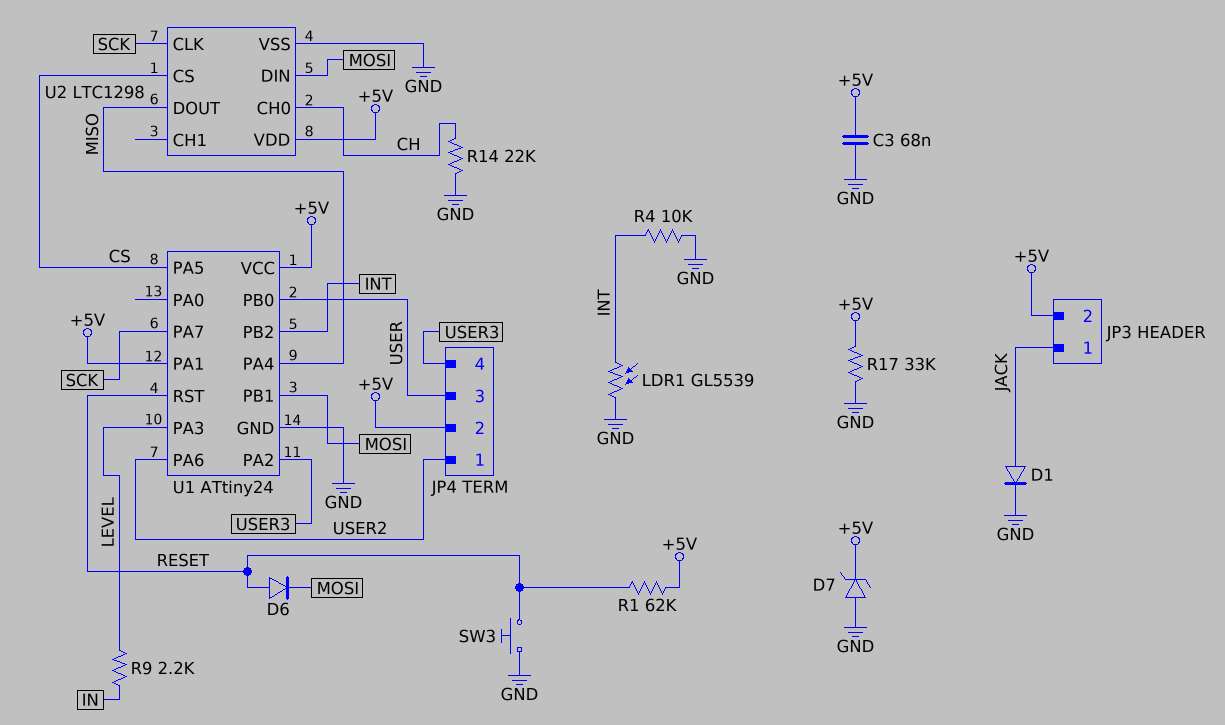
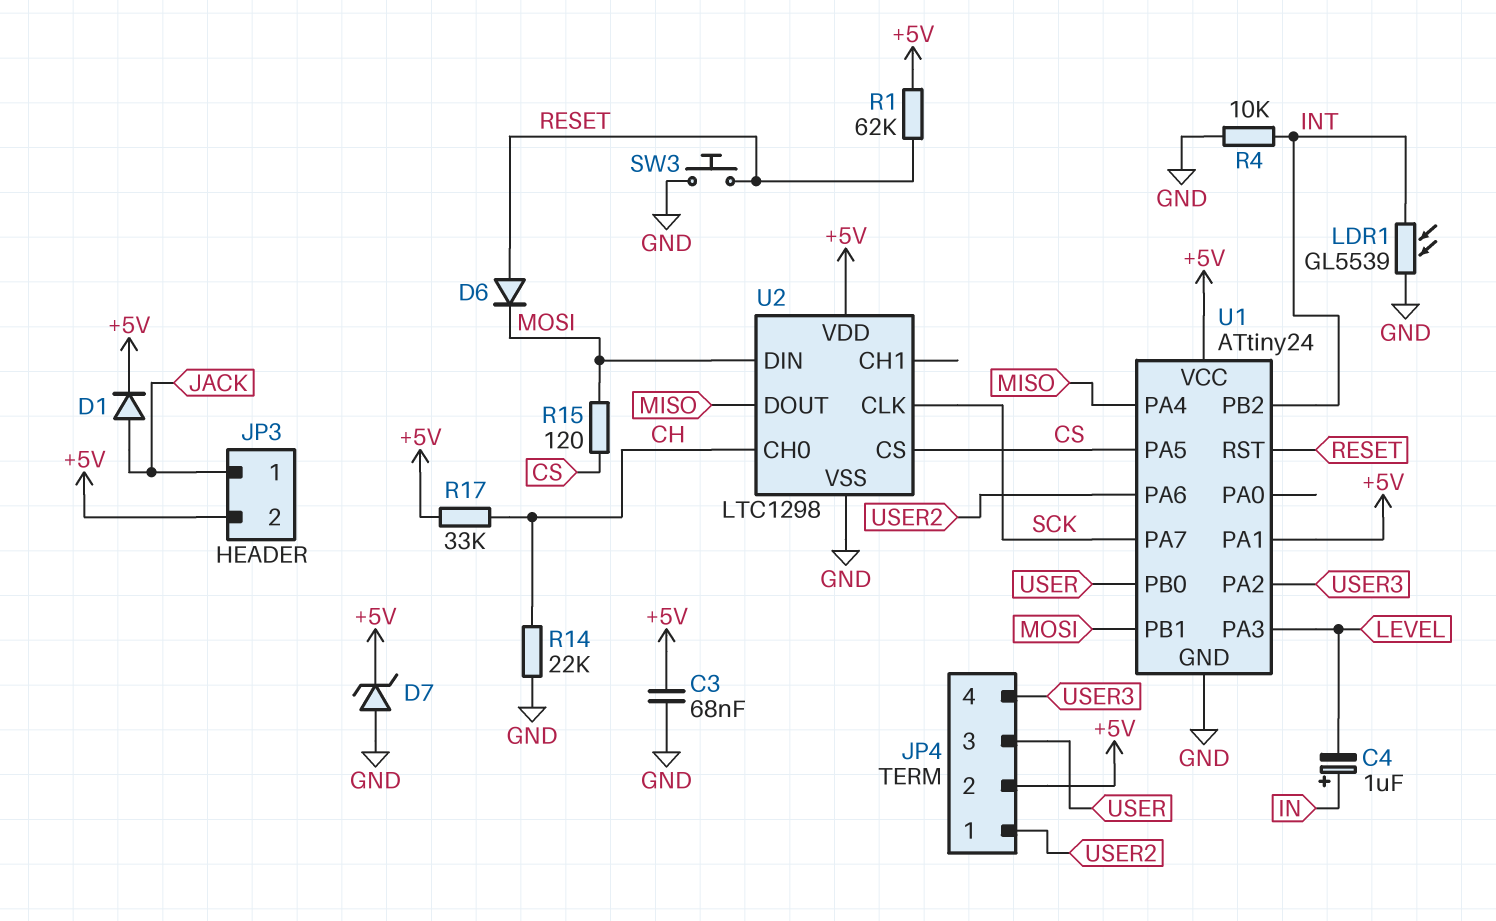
C4: none -> 1uF (plus IN, minus LEVEL)
D1: diode (A JACK, K GND) -> diode (A JACK, K +5V)
R9: 2.2k (IN, LEVEL) -> none
R15: none -> 120 (CS, MOSI)
R17: 33k (+5V, GND) -> 33k (+5V, CH)

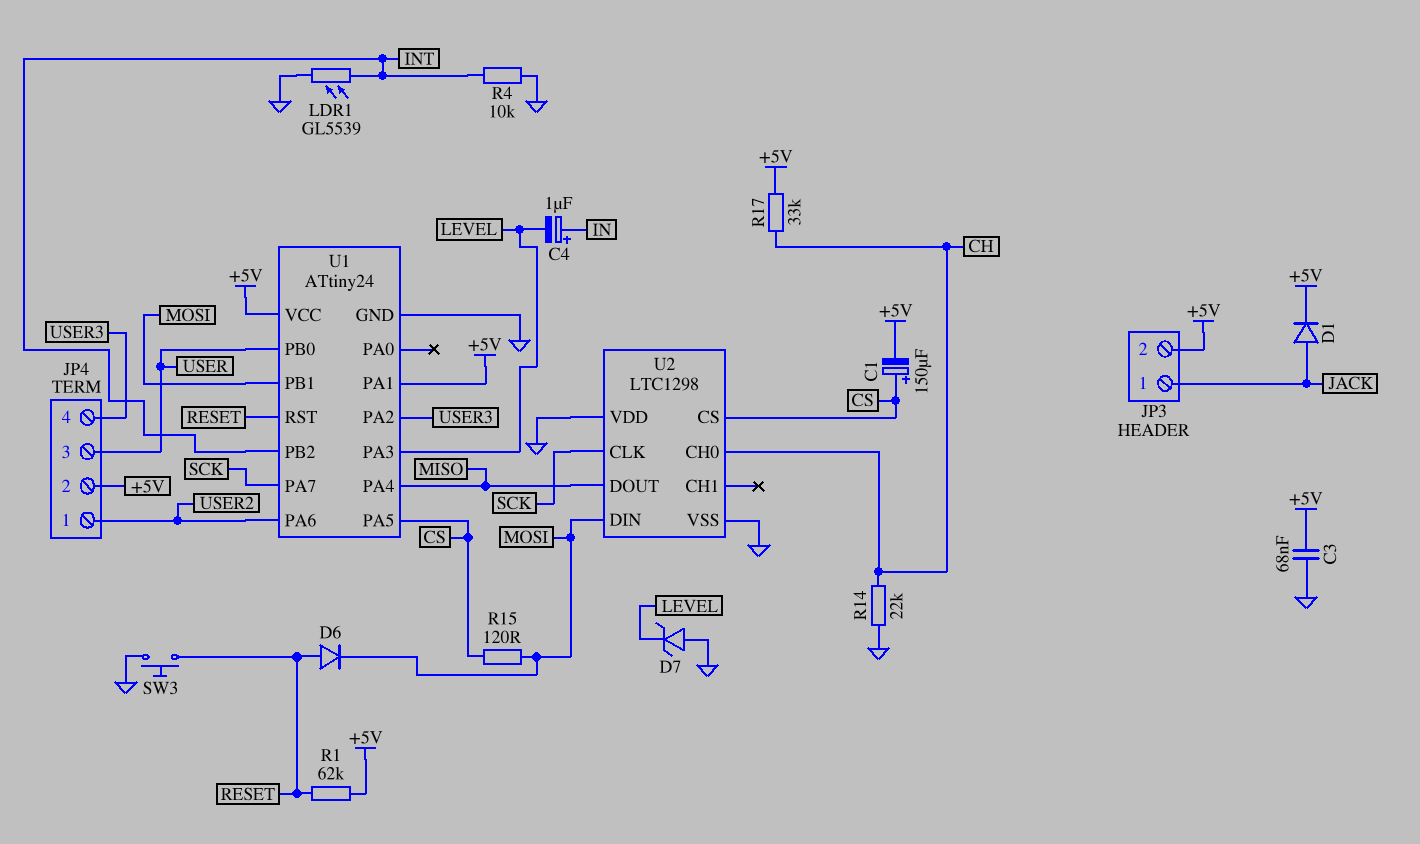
C1: none -> 150uF (plus CS, minus +5V)
D7: zener (A GND, K +5V) -> zener (A GND, K LEVEL)
U2 pin VDD: +5V -> GND

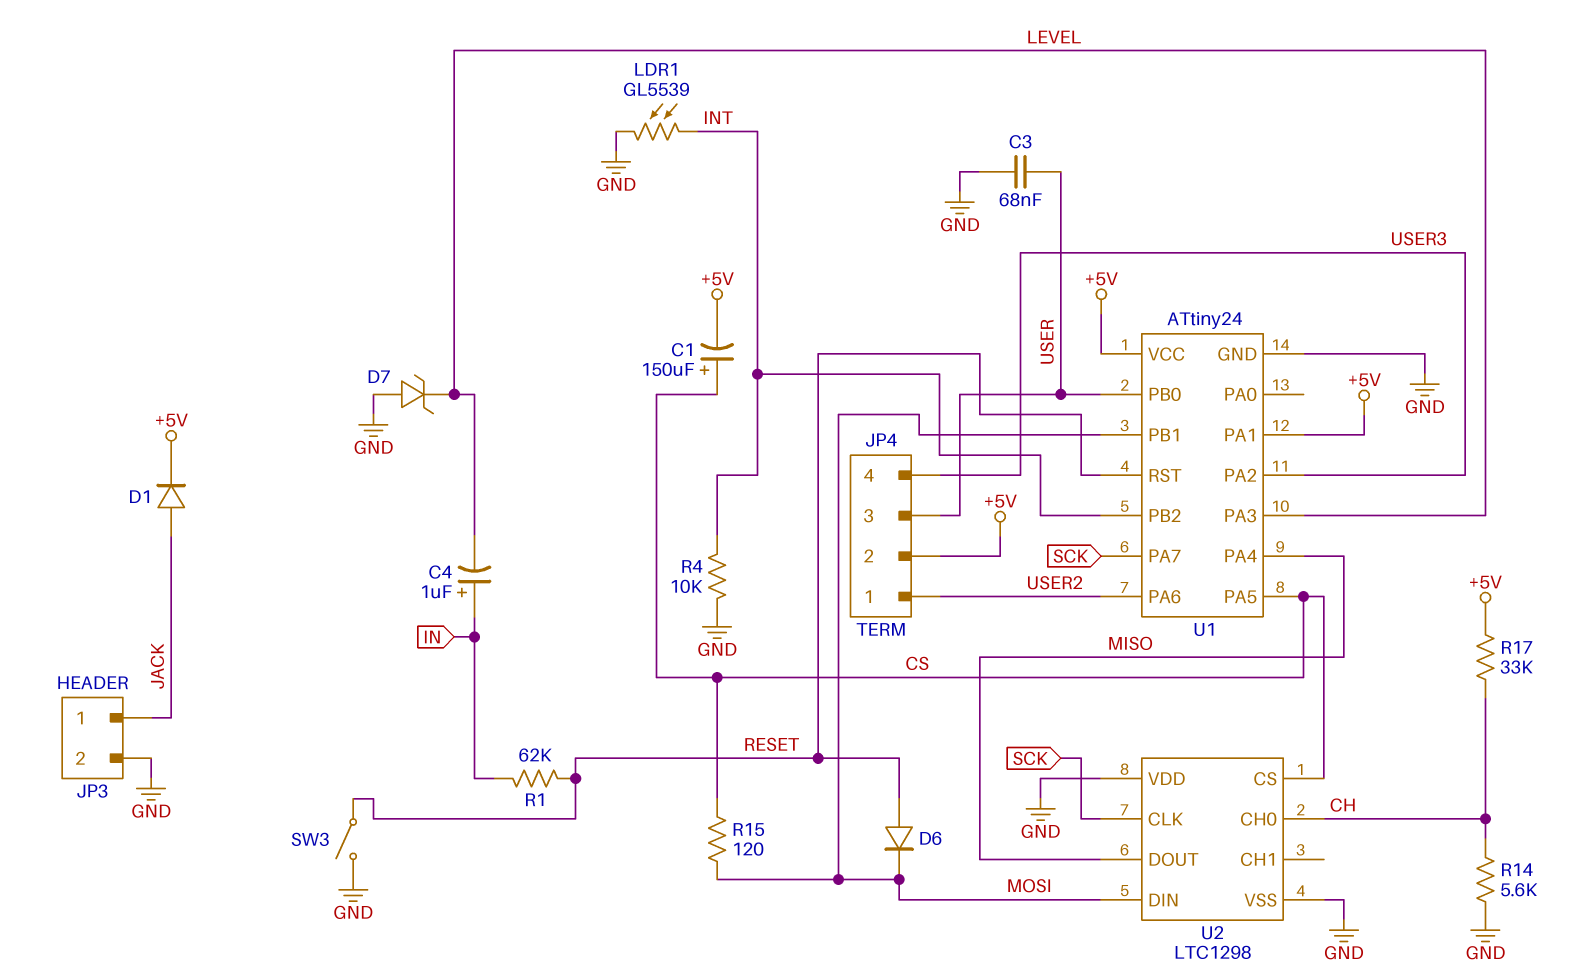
C3: 68nF (+5V, GND) -> 68nF (GND, USER)
JP3 pin 2: +5V -> GND
R1: 62k (+5V, RESET) -> 62k (IN, RESET)
R14: 22k (CH, GND) -> 5.6k (CH, GND)
SW3: button (GND, RESET) -> switch (GND, RESET)

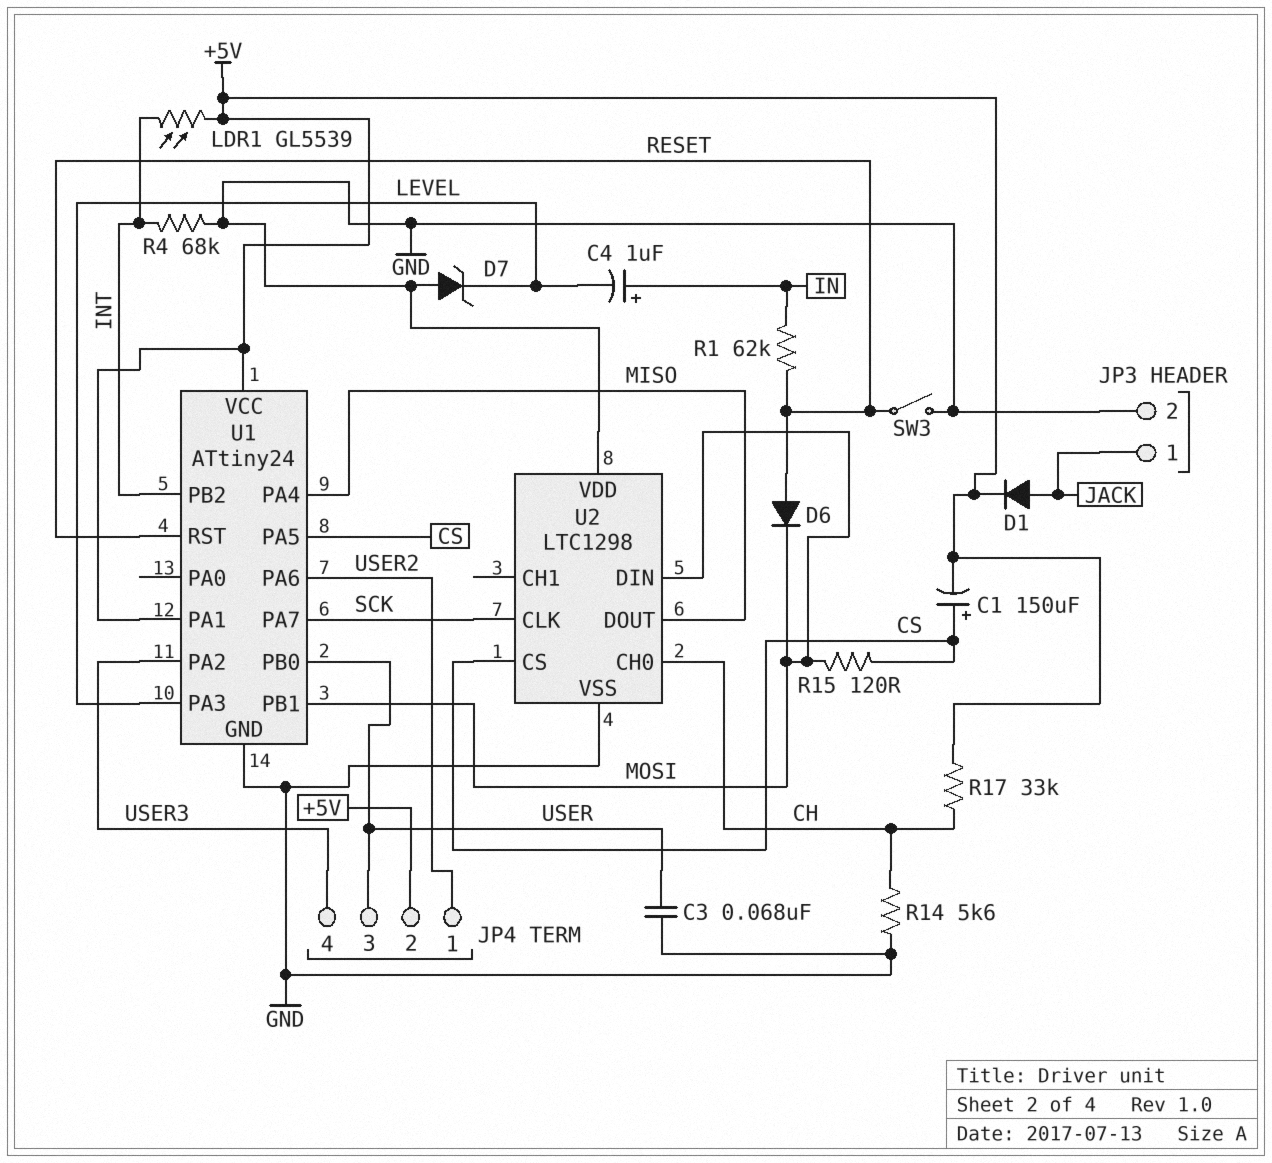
LDR1: GL5539 (GND, INT) -> GL5539 (+5V, INT)
R4: 10k (GND, INT) -> 68k (GND, INT)

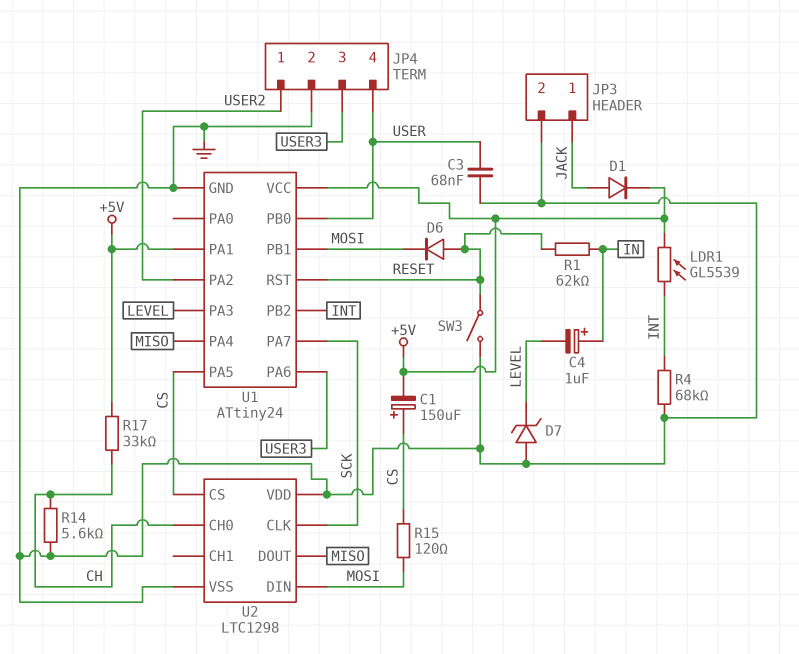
JP4 pin 2: +5V -> GND
JP4 pin 3: USER -> USER3
JP4 pin 4: USER3 -> USER
U1 pin PA2: USER3 -> USER2
U1 pin PA6: USER2 -> USER3

